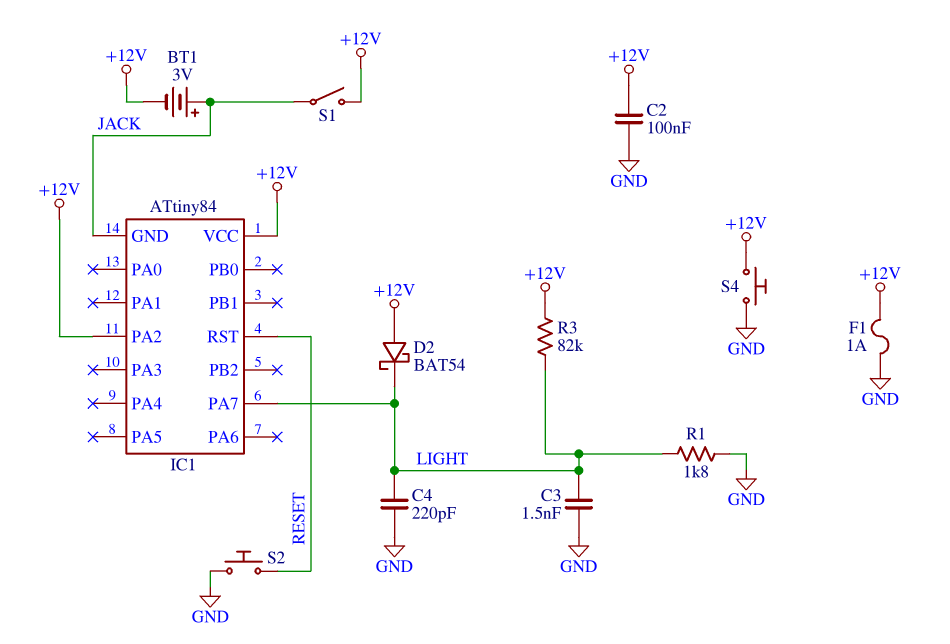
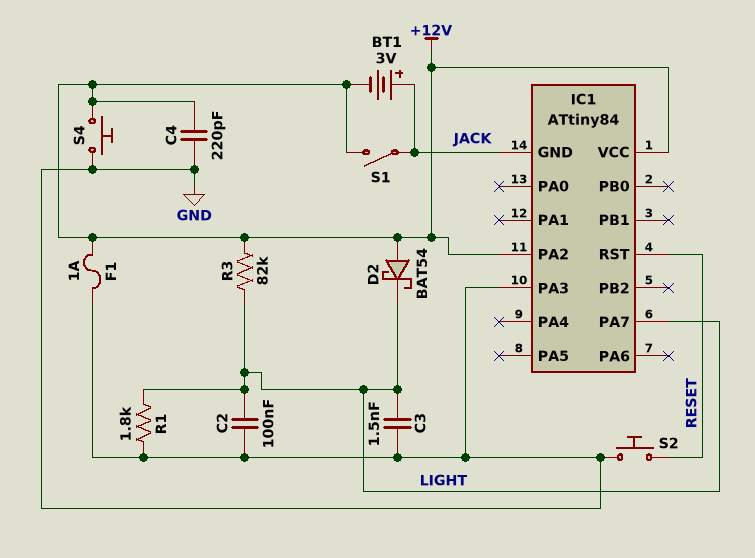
C2: 100nF (+12V, GND) -> 100nF (GND, LIGHT)
C4: 220pF (GND, LIGHT) -> 220pF (+12V, GND)
IC1 pin PA3: none -> GND

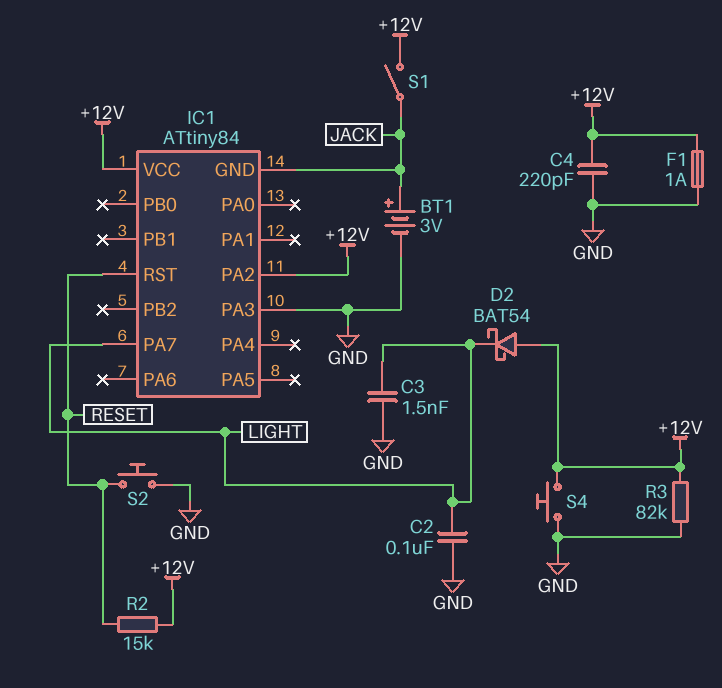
BT1: 3V (plus JACK, minus +12V) -> 3V (plus JACK, minus GND)
R1: 1.8k (GND, LIGHT) -> none
R2: none -> 15k (+12V, RESET)
R3: 82k (+12V, LIGHT) -> 82k (+12V, GND)

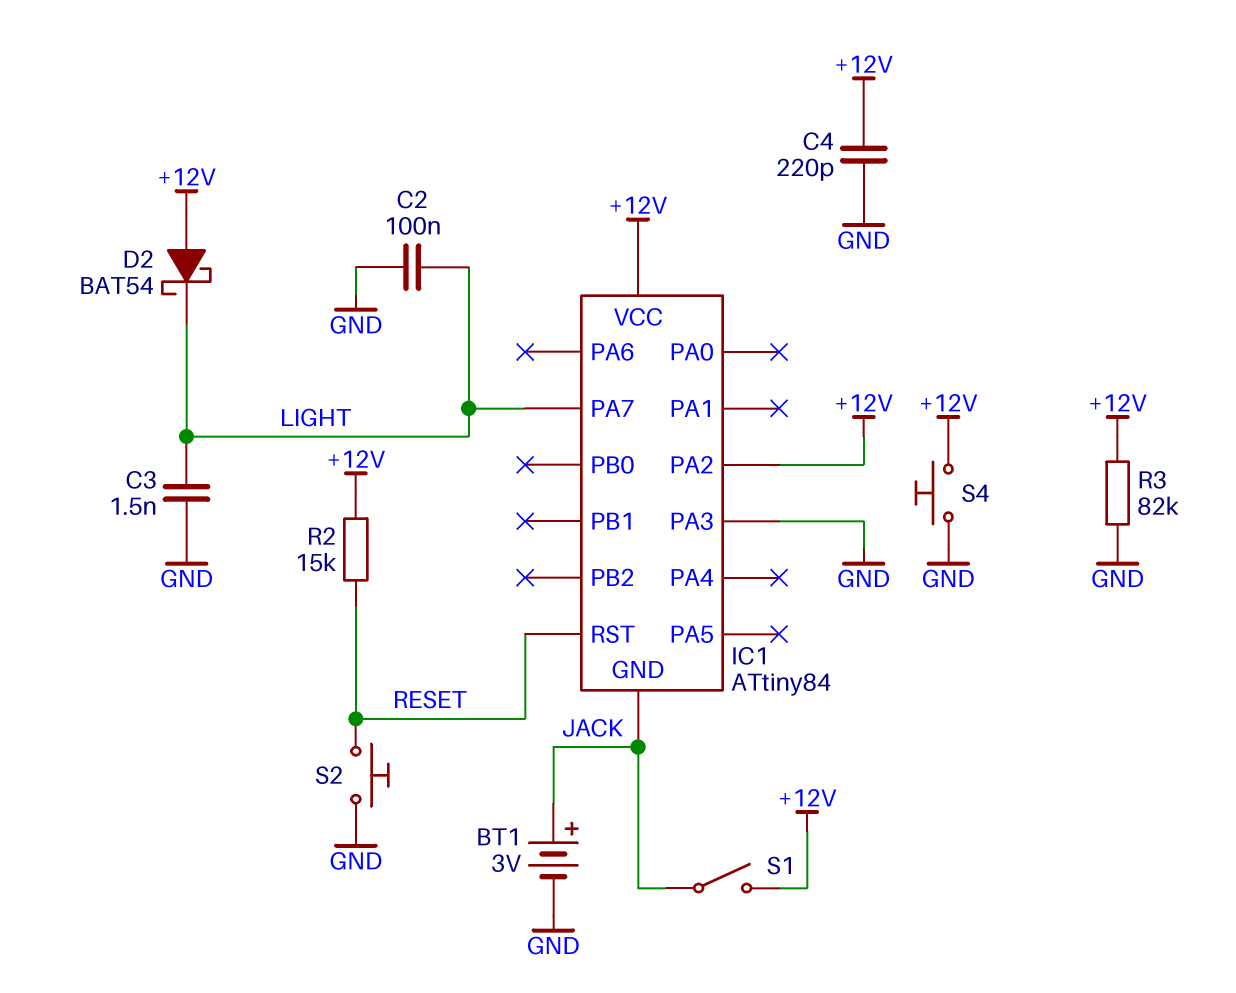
F1: 1A (+12V, GND) -> none

